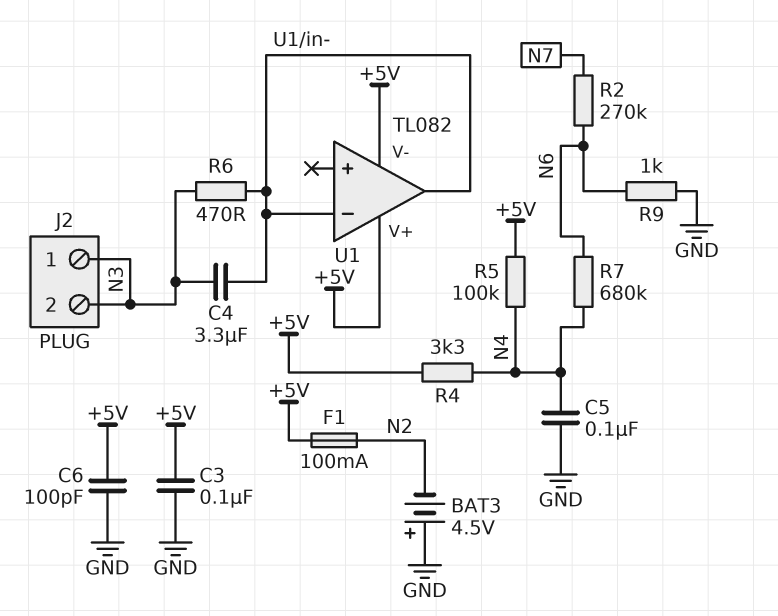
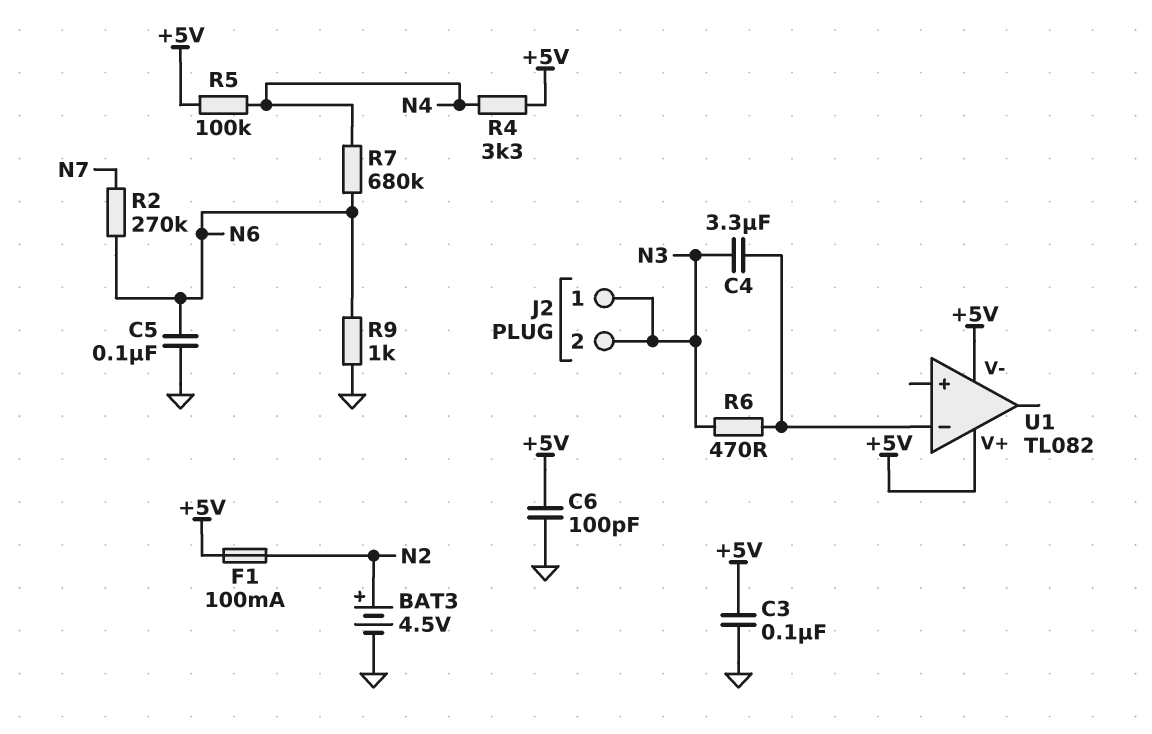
BAT3: 4.5V (plus GND, minus N2) -> 4.5V (plus N2, minus GND)
C5: 100nF (GND, N4) -> 100nF (GND, N6)
U1 pin out: U1/in- -> none

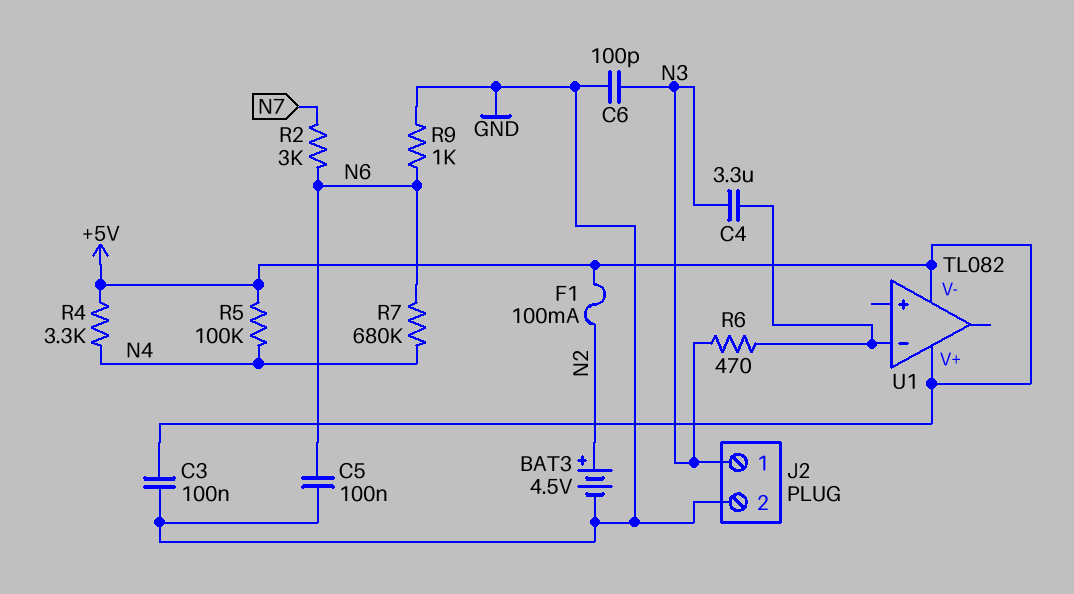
C6: 100pF (+5V, GND) -> 100pF (GND, N3)
J2 pin 2: N3 -> GND
R2: 270k (N6, N7) -> 3k (N6, N7)

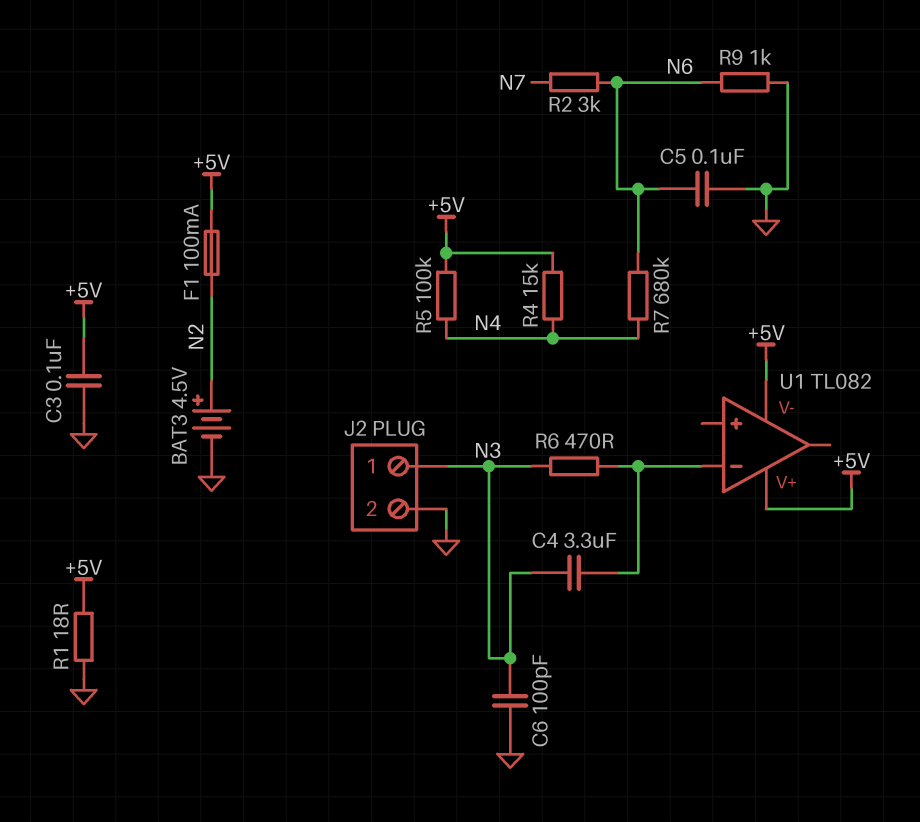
R1: none -> 18 (+5V, GND)
R4: 3.3k (+5V, N4) -> 15k (+5V, N4)

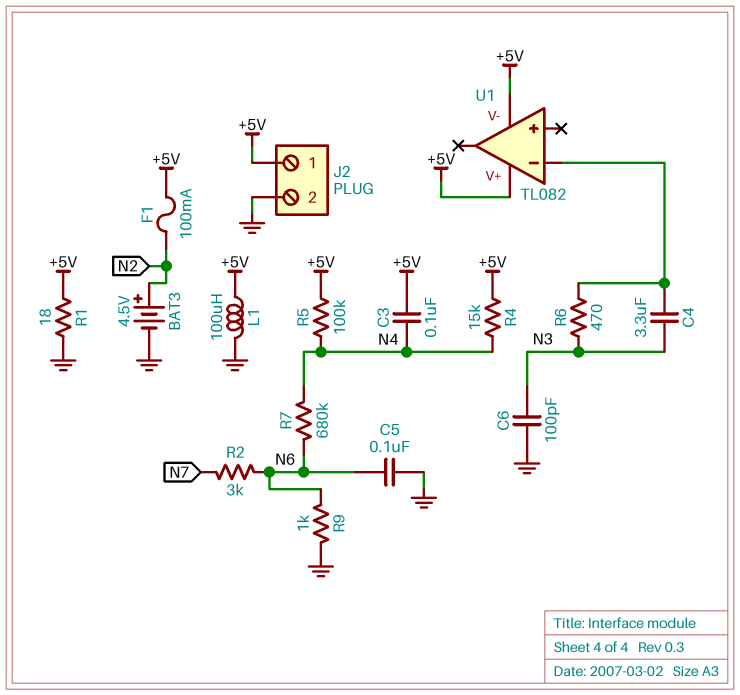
C3: 100nF (+5V, GND) -> 100nF (+5V, N4)
J2 pin 1: N3 -> +5V
L1: none -> 100uH (+5V, GND)

